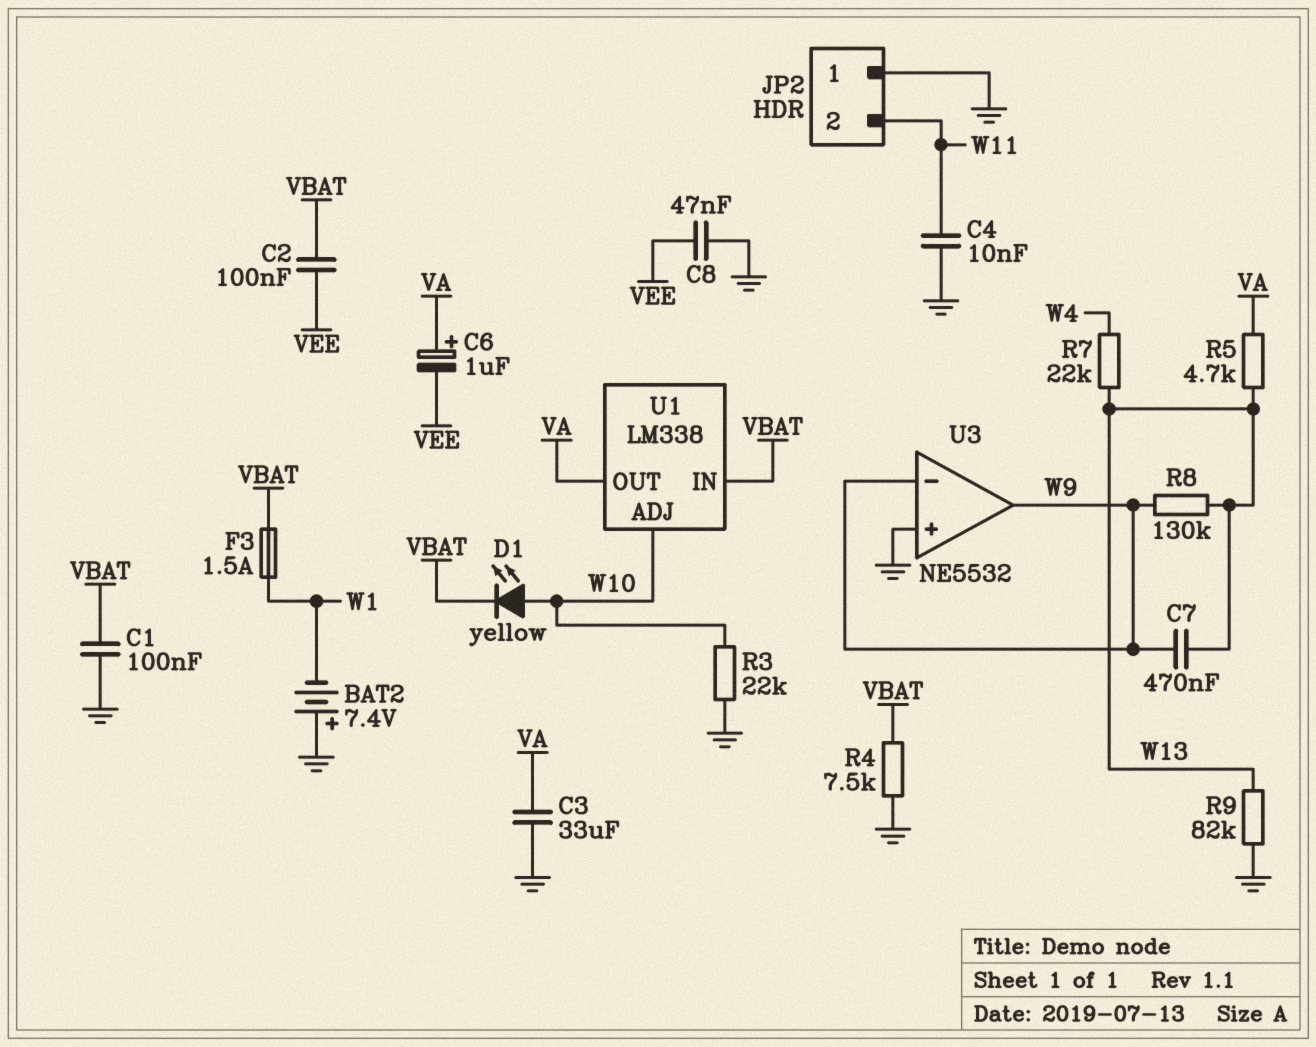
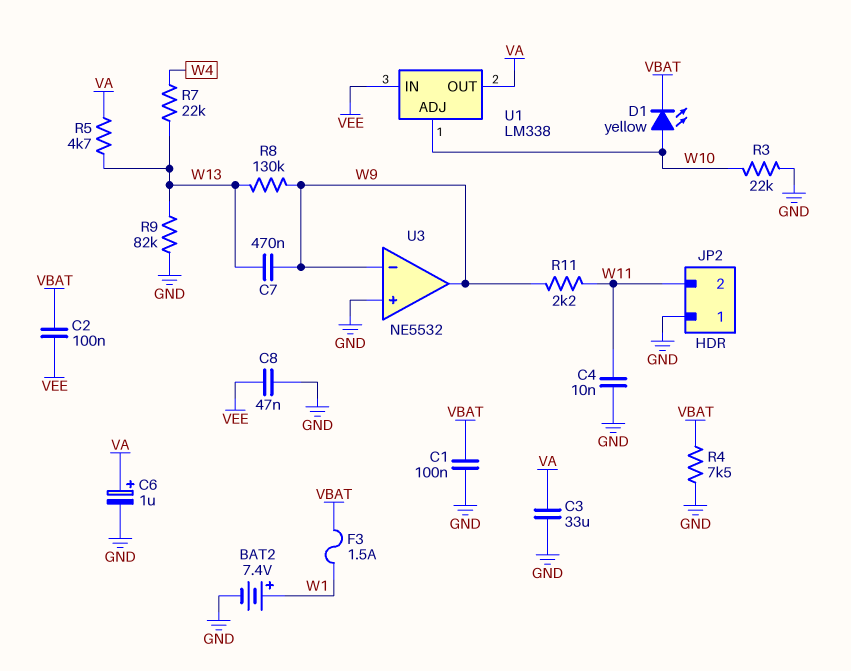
BAT2: 7.4V (plus GND, minus W1) -> 7.4V (plus W1, minus GND)
C6: 1uF (plus VA, minus VEE) -> 1uF (plus VA, minus GND)
R11: none -> 2.2k (W9, W11)
U1 pin IN: VBAT -> VEE

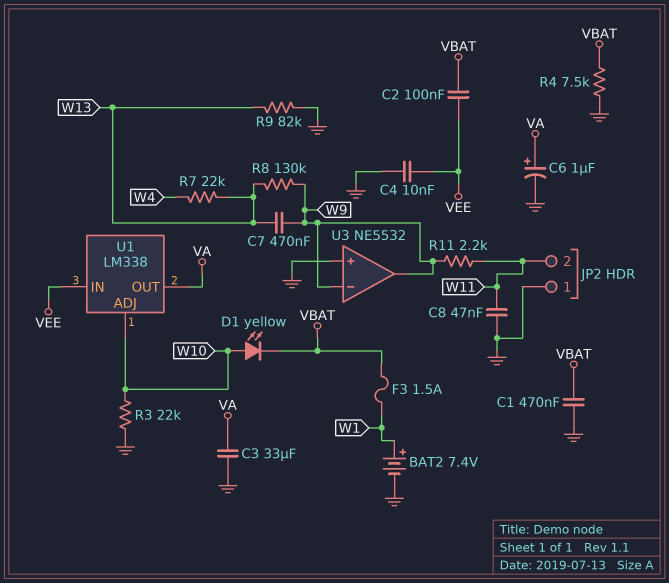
C1: 100nF (GND, VBAT) -> 470nF (GND, VBAT)
C4: 10nF (GND, W11) -> 10nF (GND, VEE)
C8: 47nF (GND, VEE) -> 47nF (GND, W11)
R5: 4.7k (VA, W13) -> none

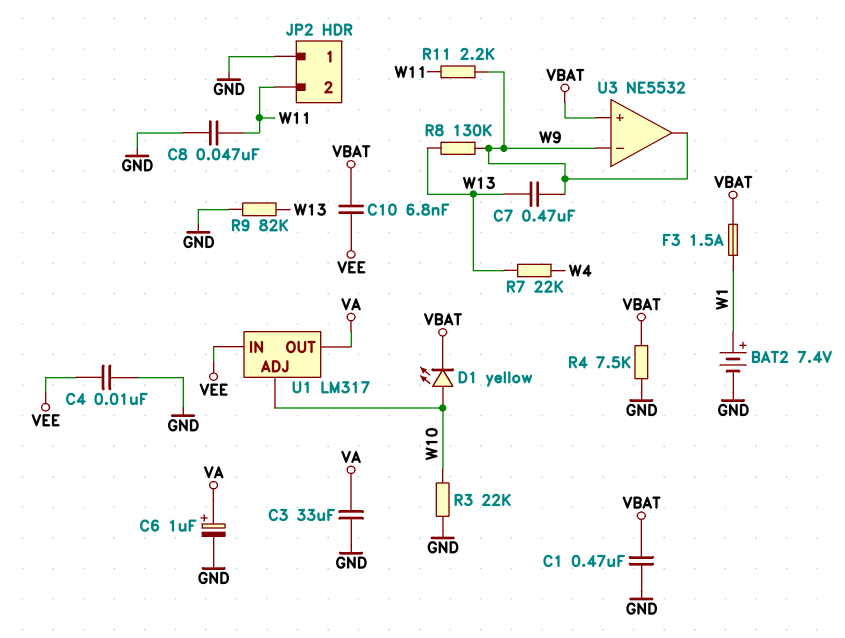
C2: 100nF (VBAT, VEE) -> none
C10: none -> 6.8nF (VBAT, VEE)
U1: LM338 -> LM317
U3 pin in+: GND -> VBAT

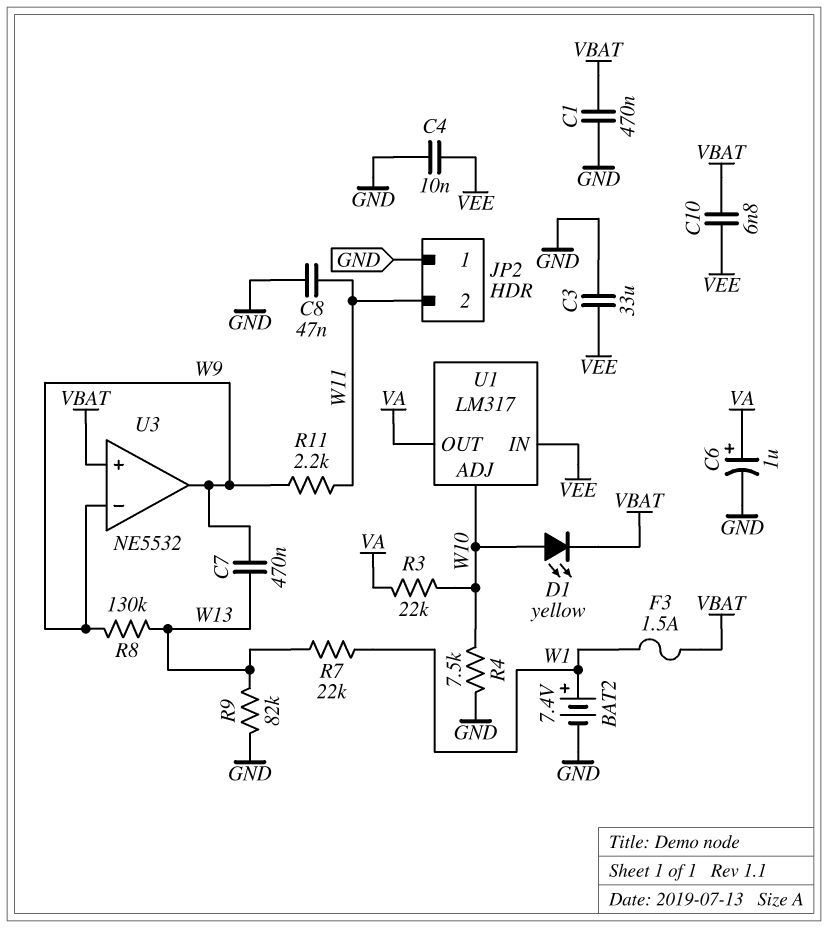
C3: 33uF (GND, VA) -> 33uF (GND, VEE)
R3: 22k (GND, W10) -> 22k (VA, W10)
R4: 7.5k (GND, VBAT) -> 7.5k (GND, W10)
R7: 22k (W4, W13) -> 22k (W1, W13)

